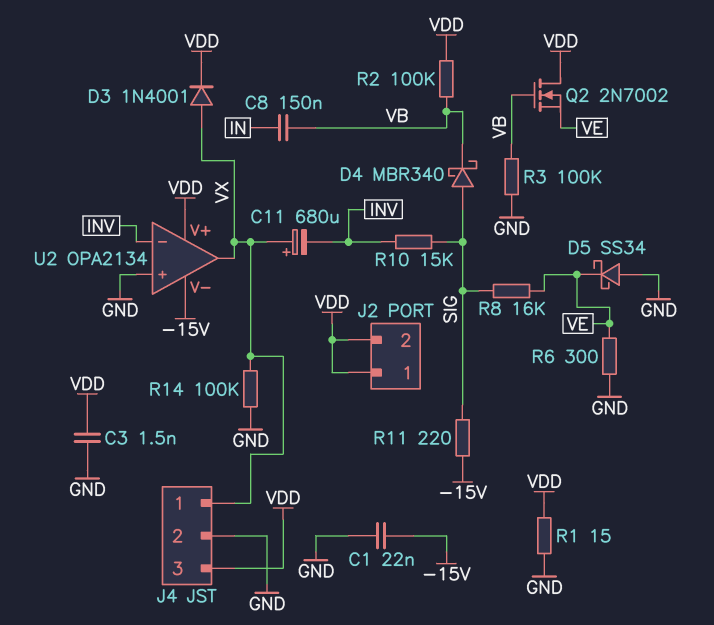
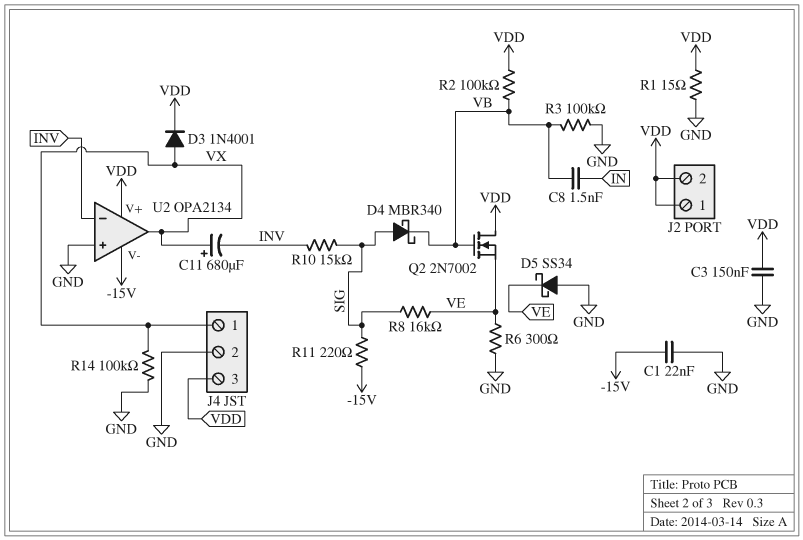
C3: 1.5nF (GND, VDD) -> 150nF (GND, VDD)
C8: 150nF (IN, VB) -> 1.5nF (IN, VB)

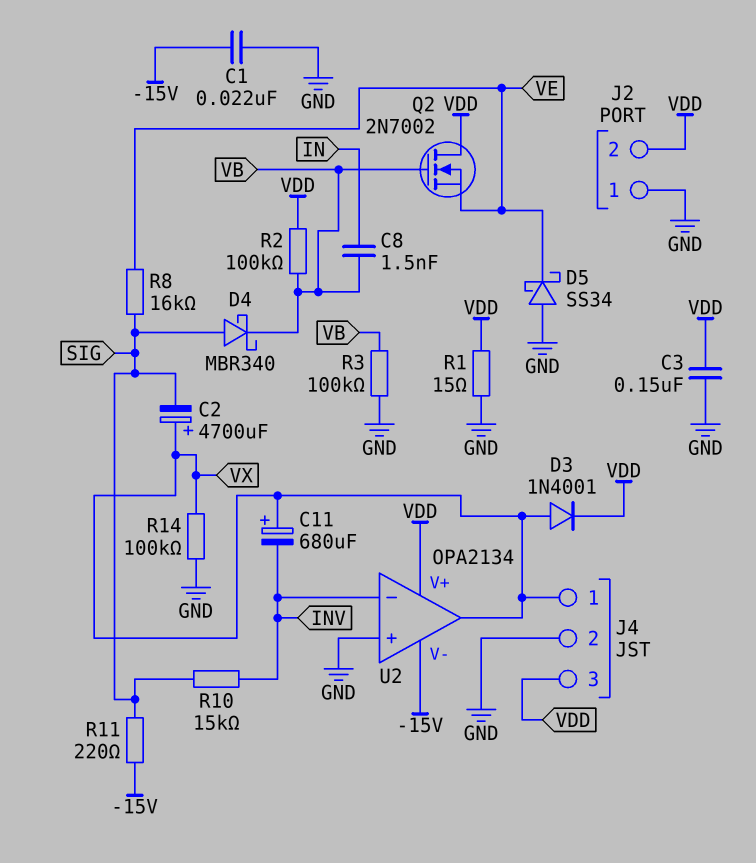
C2: none -> 4700uF (plus VX, minus SIG)
J2 pin 1: VDD -> GND
R6: 300 (GND, VE) -> none

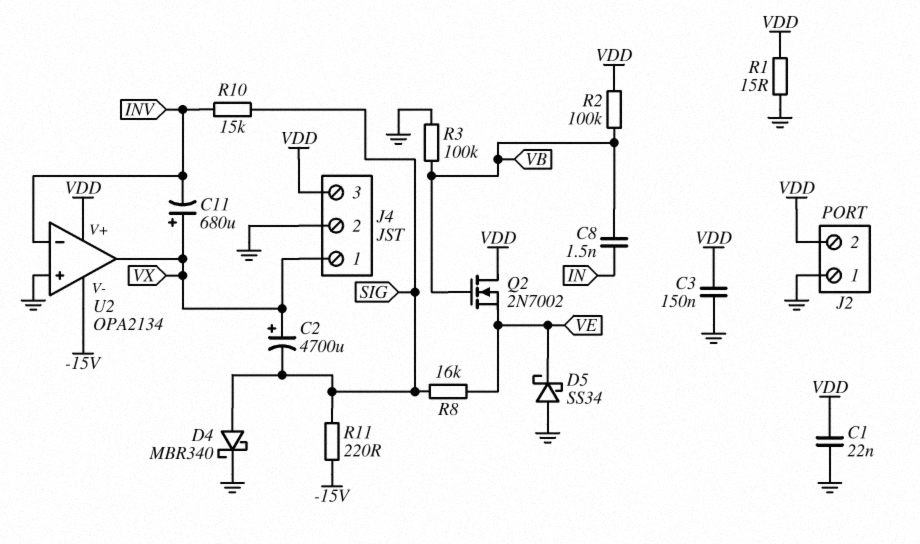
C1: 22nF (-15V, GND) -> 22nF (GND, VDD)
D3: diode 1N4001 (A VX, K VDD) -> none
D4: schottky MBR340 (A SIG, K VB) -> schottky MBR340 (A SIG, K GND)
R14: 100k (GND, VX) -> none

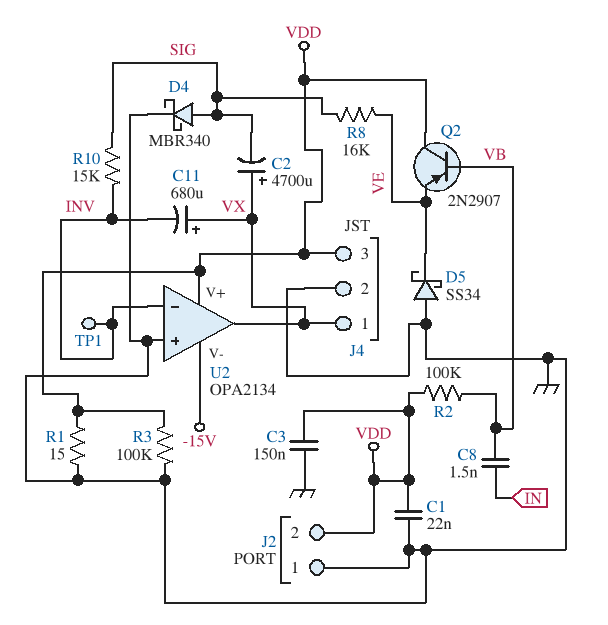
Q2: NMOS 2N7002 (G VB, D VDD, S VE) -> PNP 2N2907 (B VB, C VDD, E VE)
R3: 100k (GND, VB) -> 100k (GND, VDD)
R11: 220 (-15V, SIG) -> none
TP1: none -> test point (INV)

